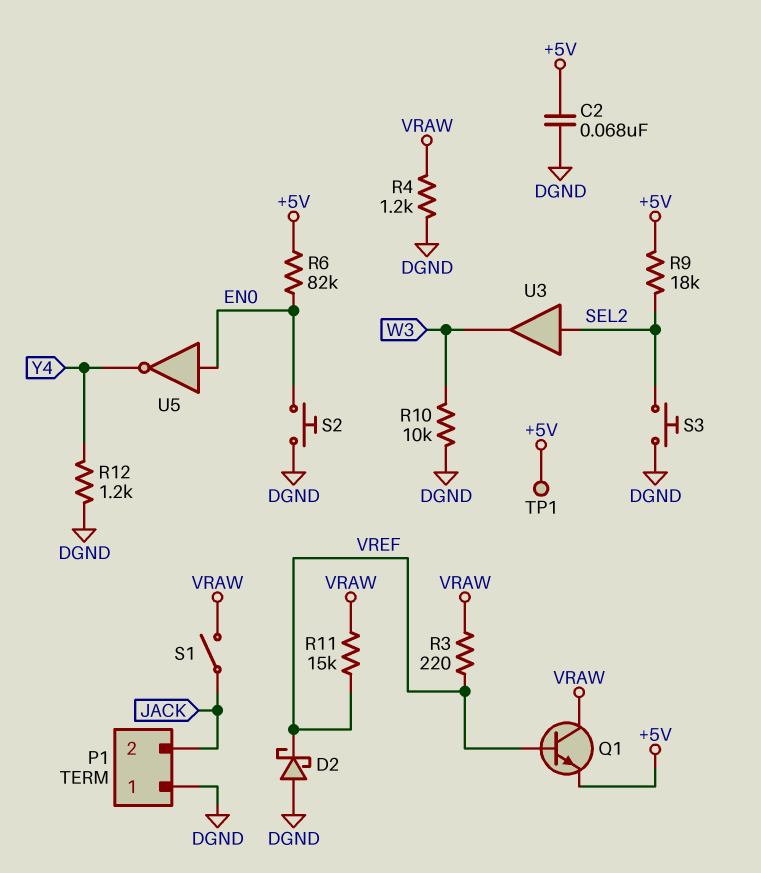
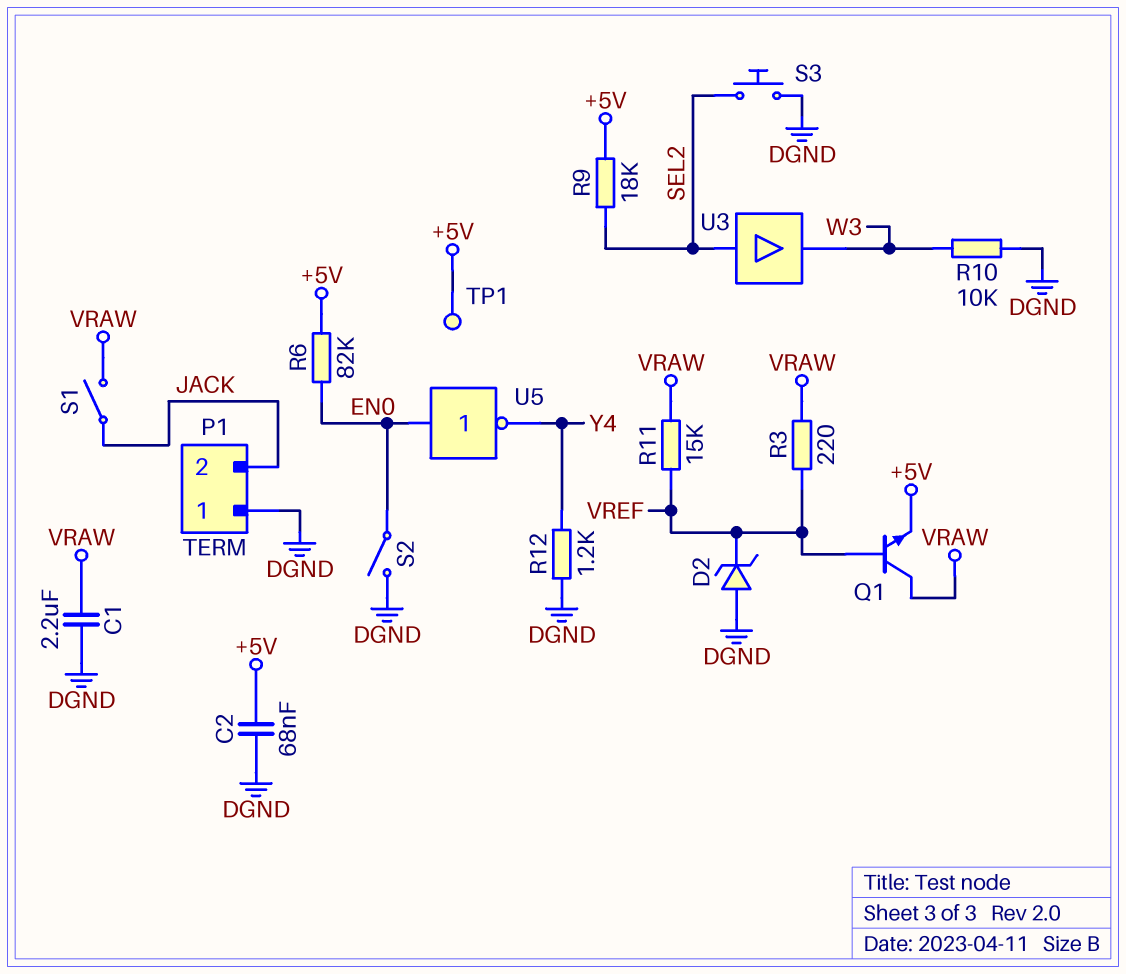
C1: none -> 2.2uF (DGND, VRAW)
D2: schottky (A DGND, K VREF) -> zener (A DGND, K VREF)
R4: 1.2k (DGND, VRAW) -> none
S2: button (DGND, EN0) -> switch (DGND, EN0)

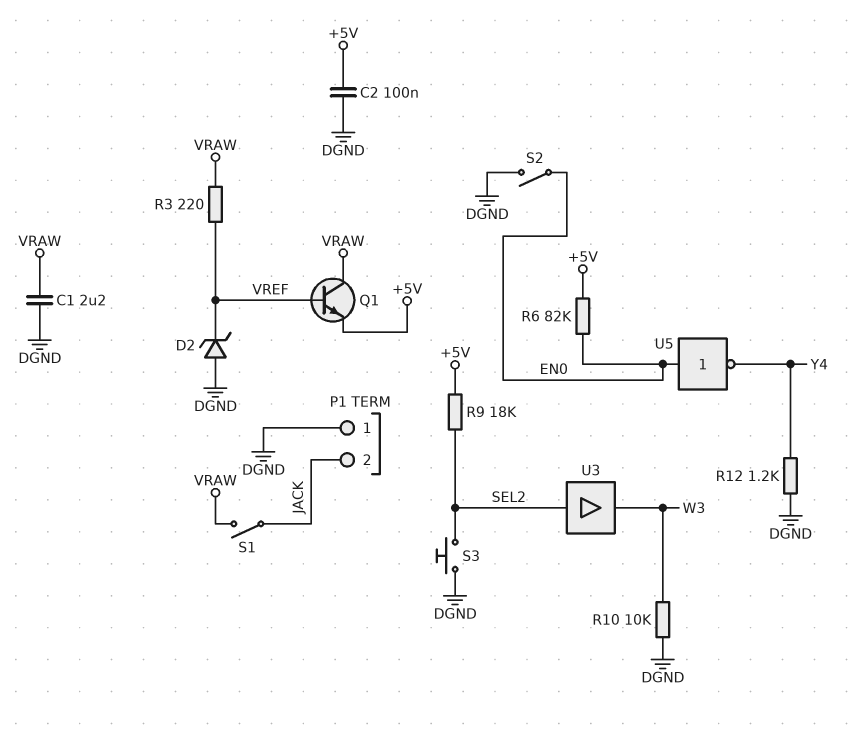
C2: 68nF (+5V, DGND) -> 100nF (+5V, DGND)
R11: 15k (VRAW, VREF) -> none
TP1: test point (+5V) -> none

